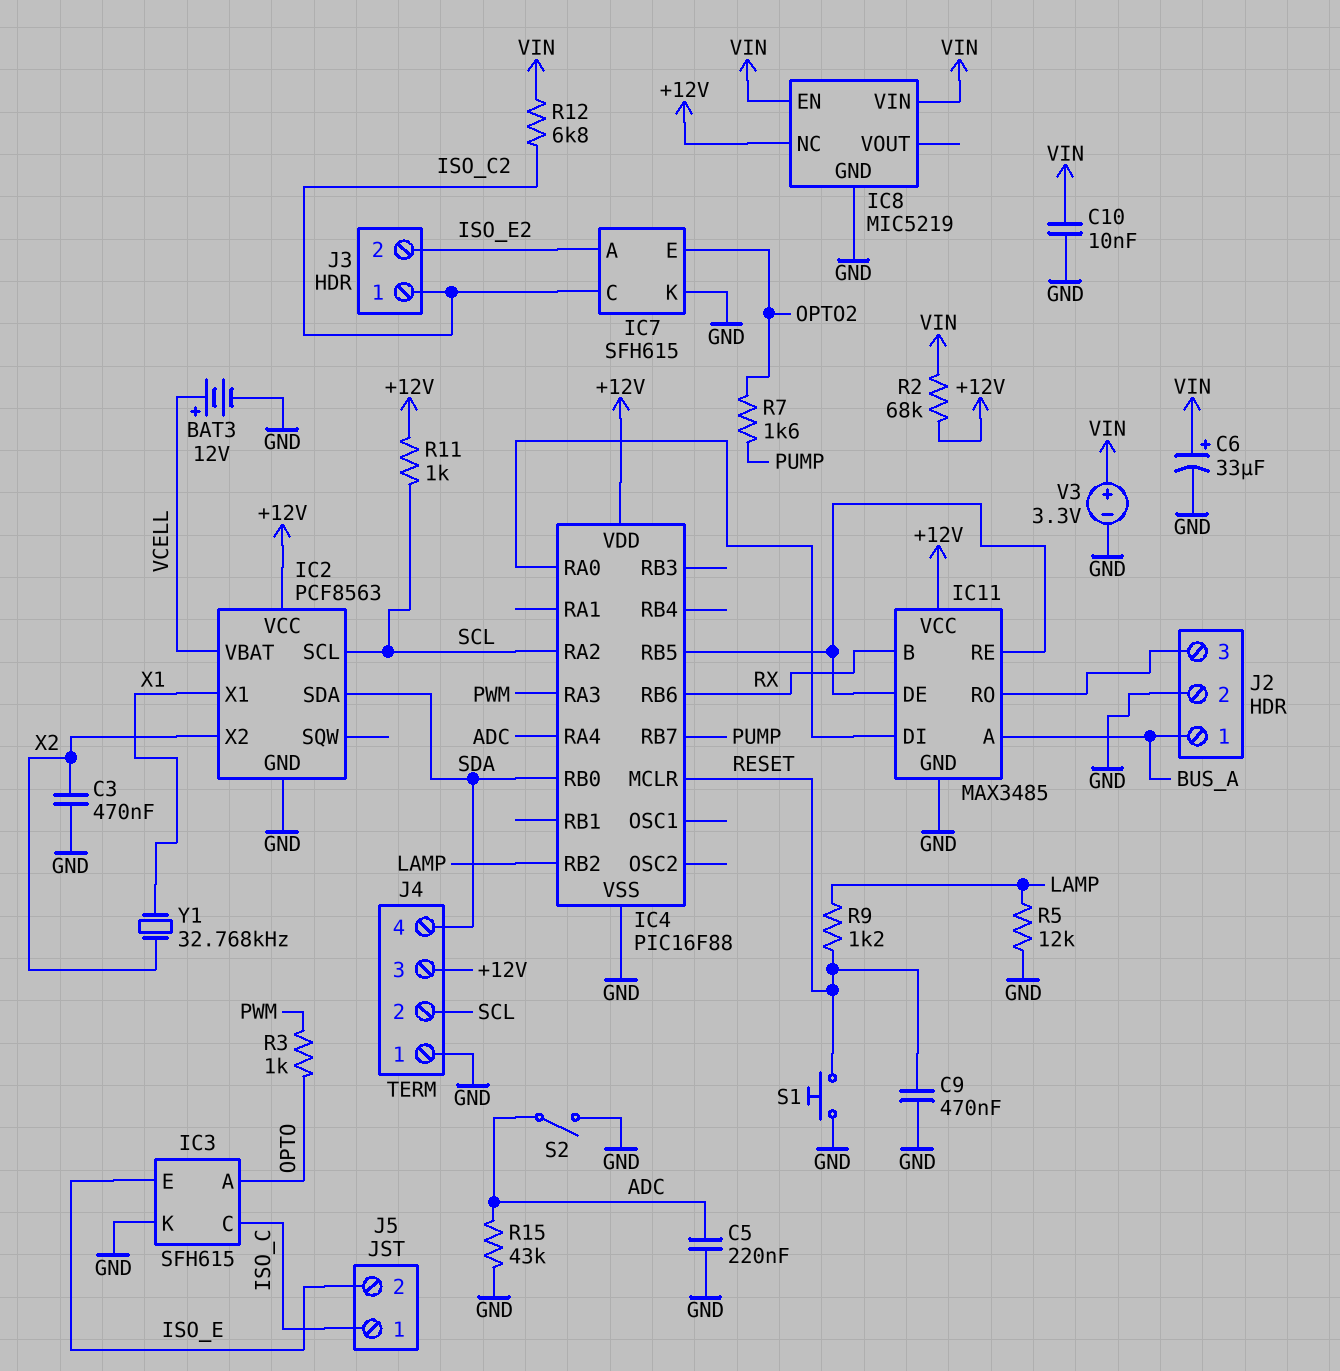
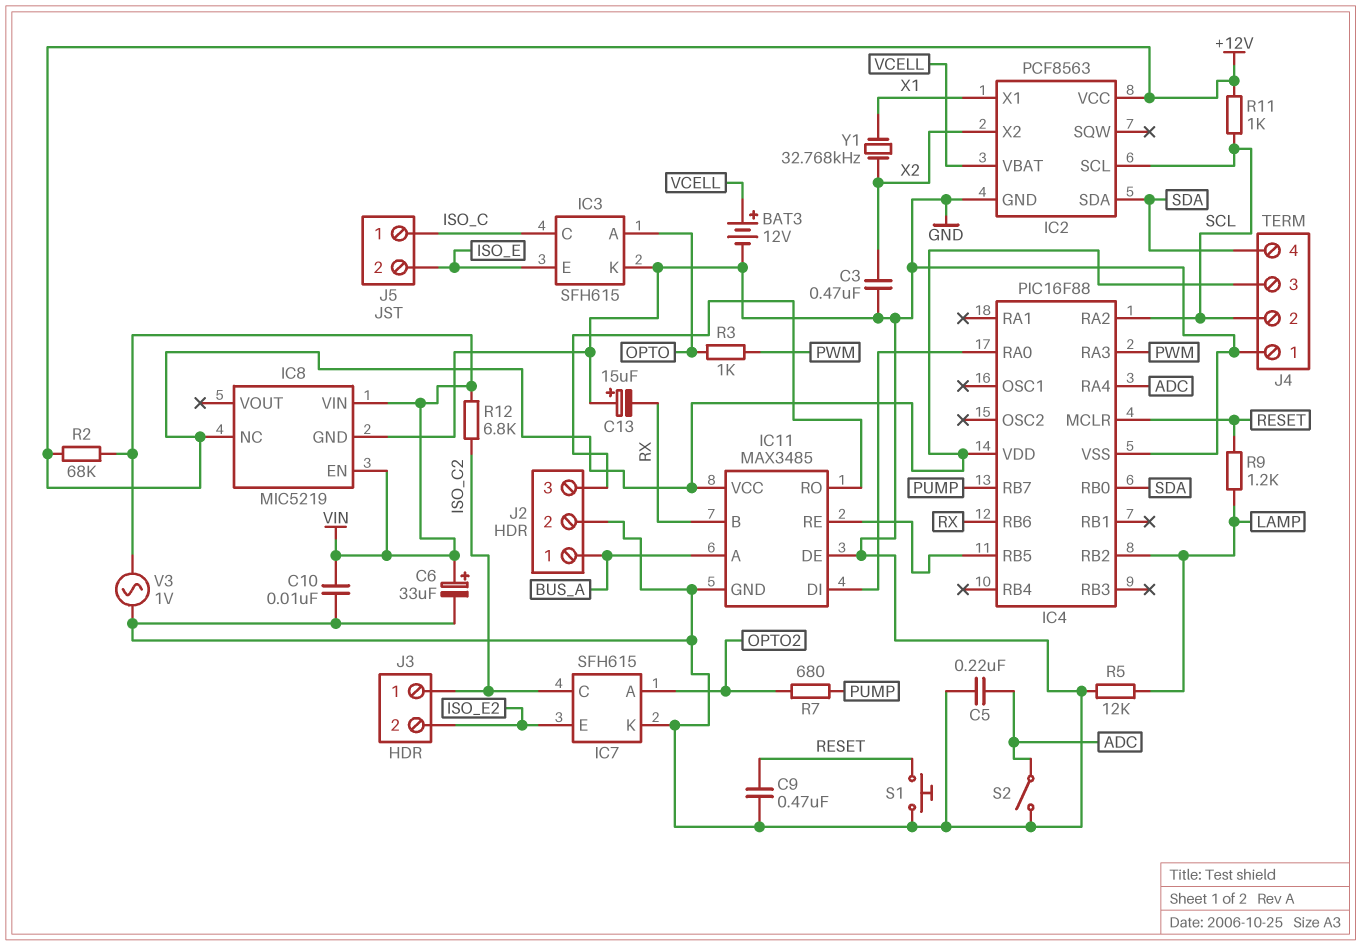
C13: none -> 15uF (plus GND, minus RX)
IC7 pin A: ISO_E2 -> OPTO2
IC7 pin E: OPTO2 -> ISO_E2
IC11 pin DE: IC4/RB5 -> GND
R7: 1.6k (OPTO2, PUMP) -> 680 (OPTO2, PUMP)
R15: 43k (ADC, GND) -> none
V3: 3.3V (plus VIN, minus GND) -> AC 1V (GND, VIN)

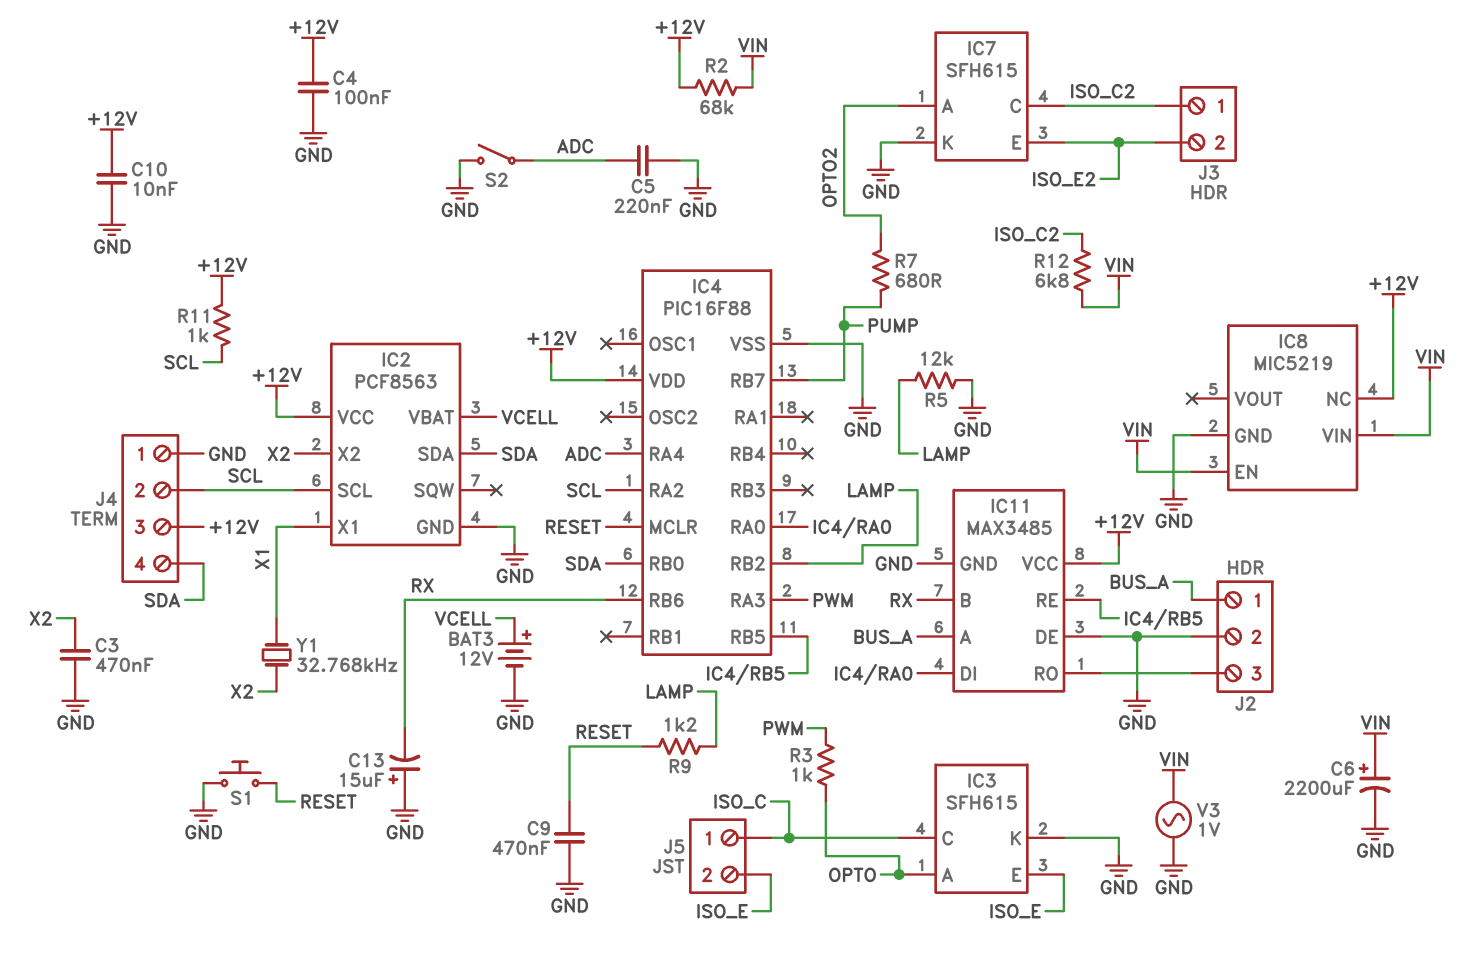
C4: none -> 100nF (+12V, GND)
C6: 33uF (plus VIN, minus GND) -> 2200uF (plus VIN, minus GND)
C10: 10nF (GND, VIN) -> 10nF (+12V, GND)

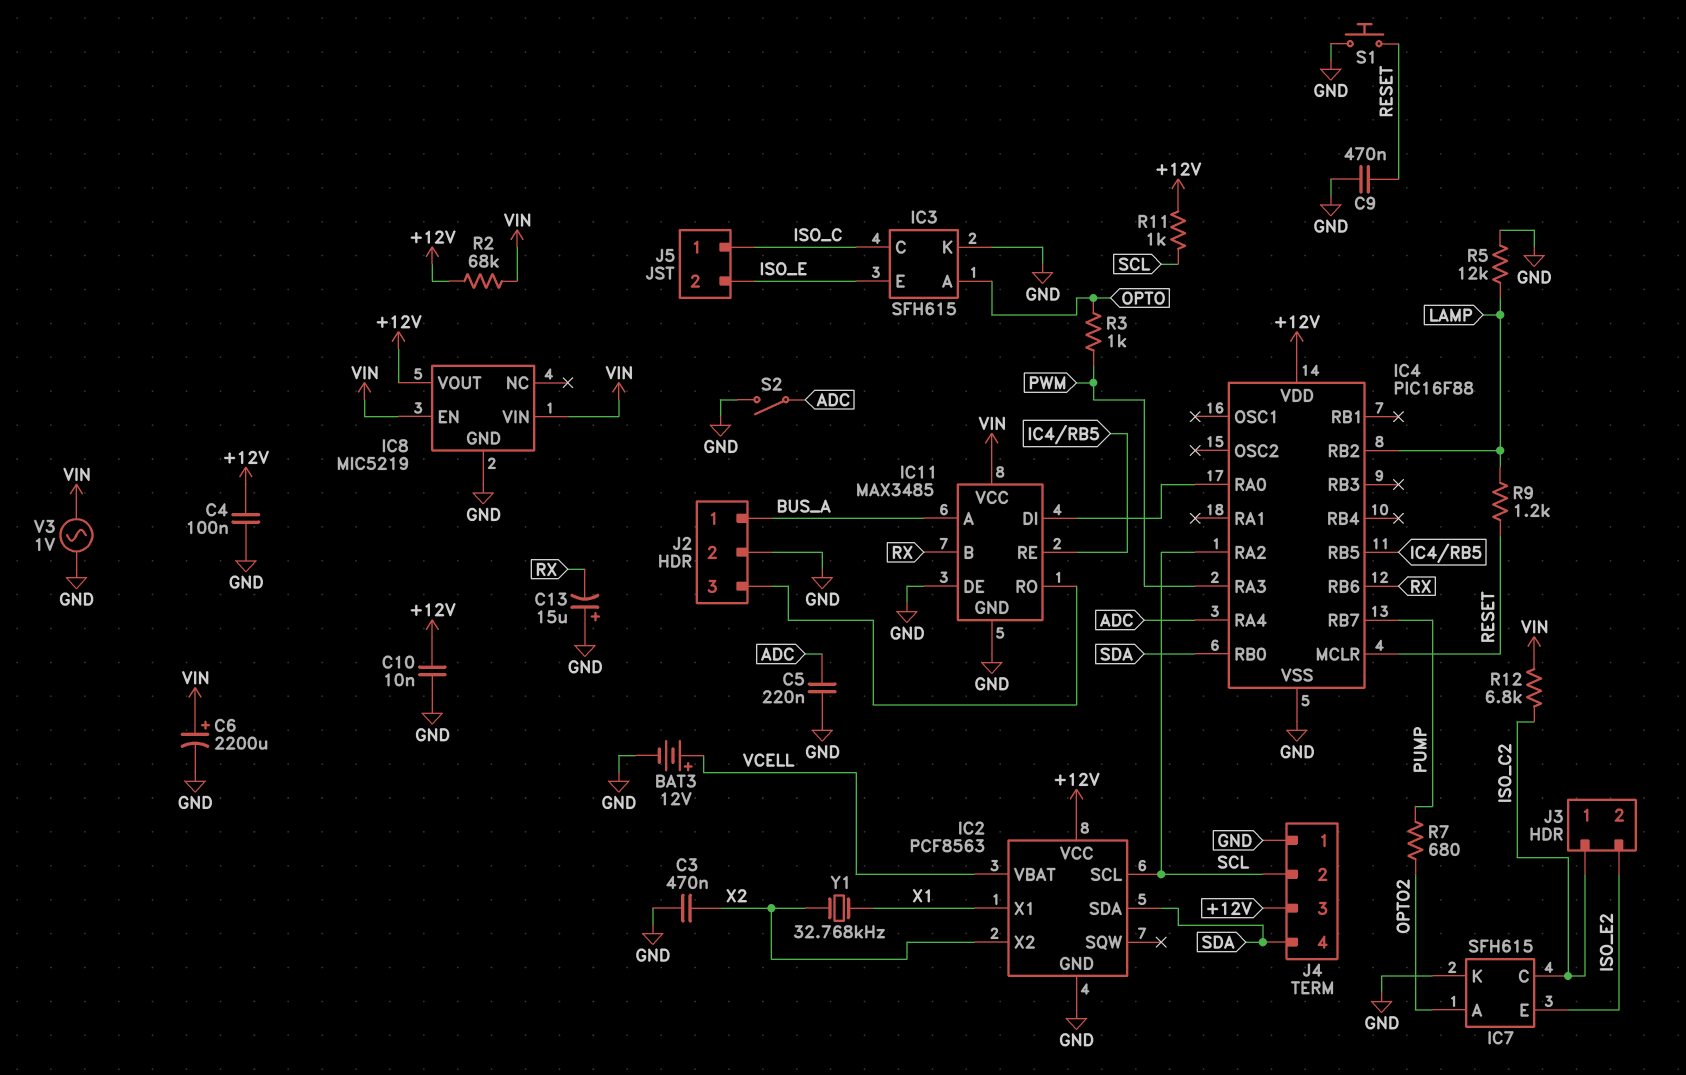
IC8 pin NC: +12V -> none
IC8 pin VOUT: none -> +12V
IC11 pin VCC: +12V -> VIN

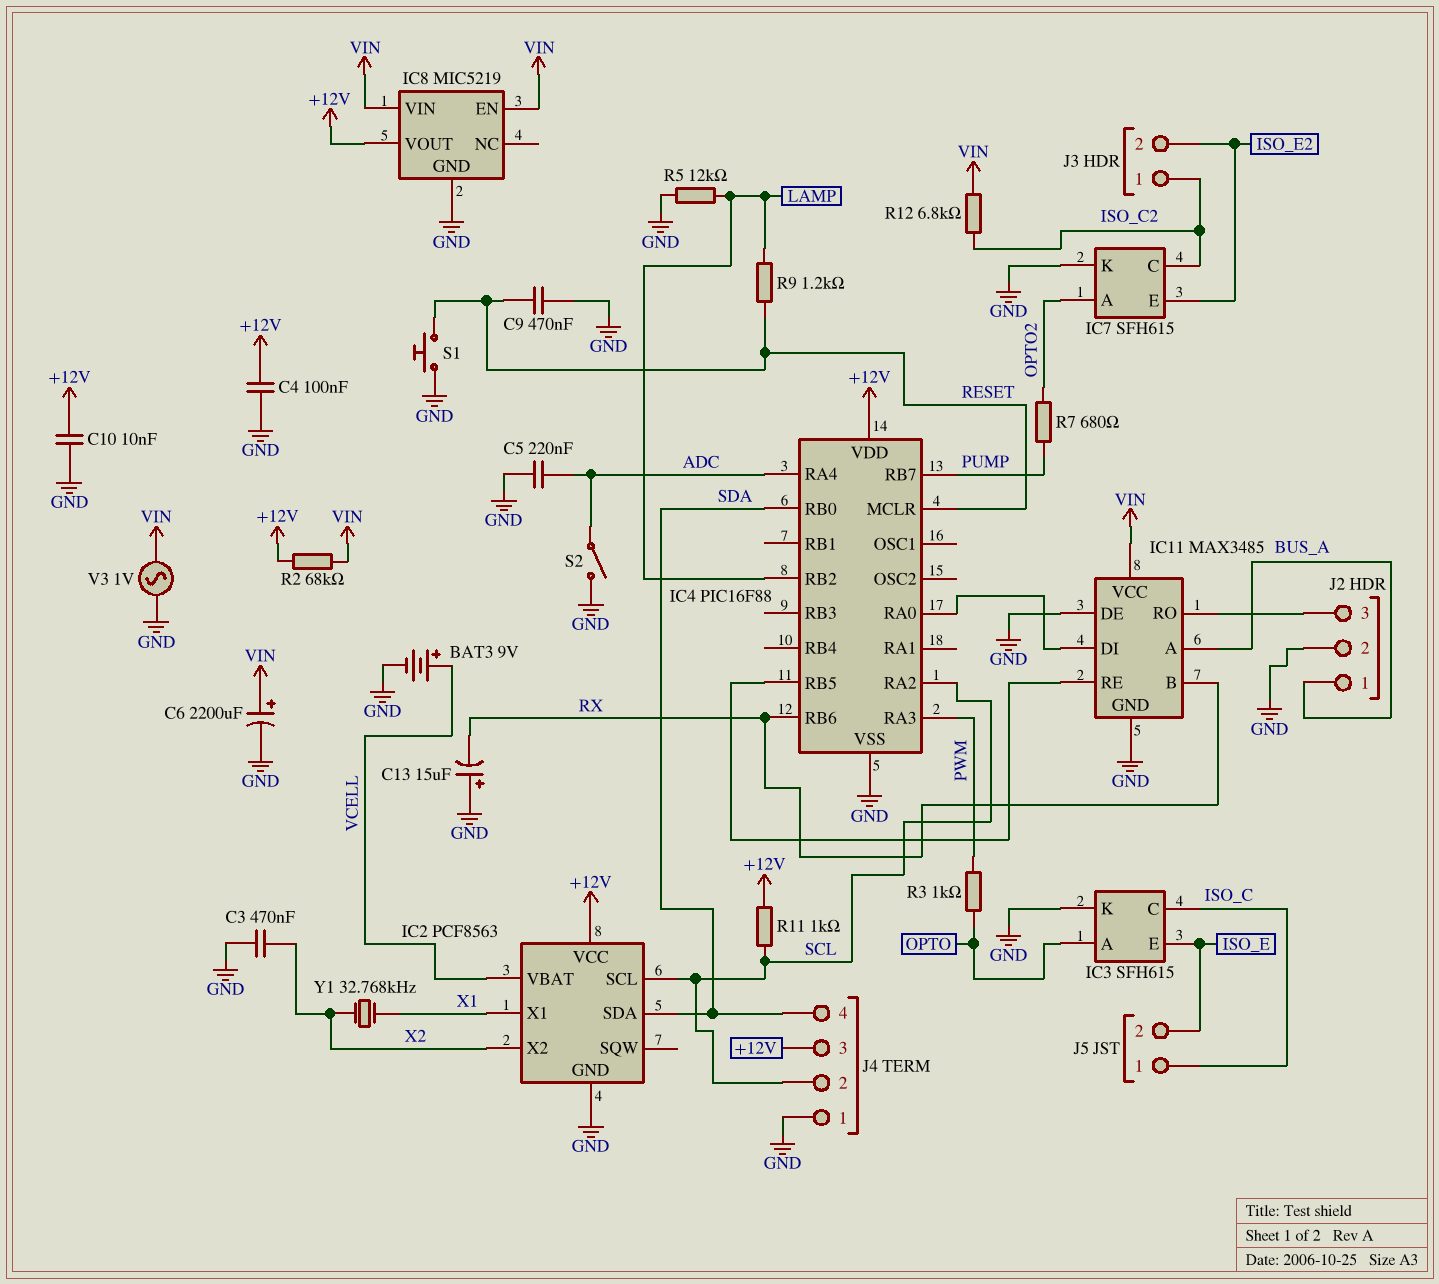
BAT3: 12V (plus VCELL, minus GND) -> 9V (plus VCELL, minus GND)

